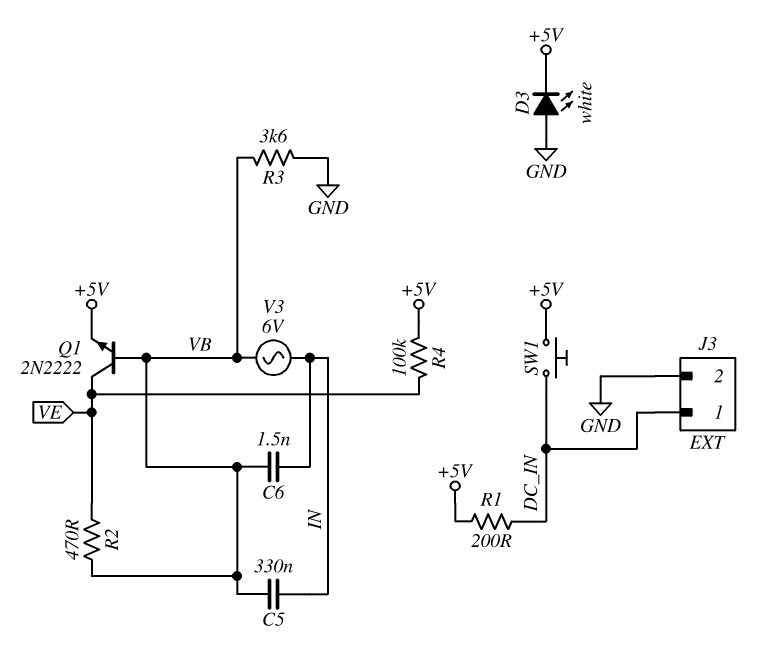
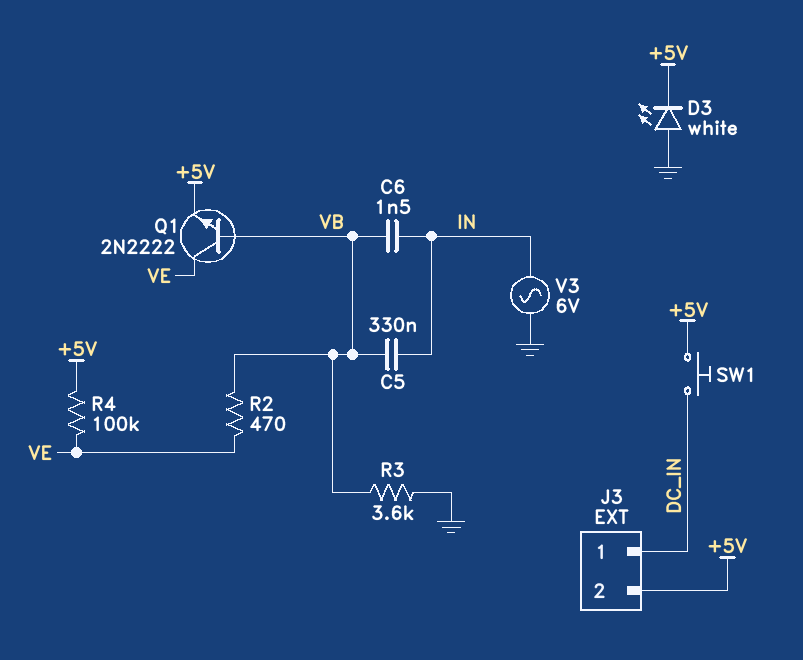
J3 pin 2: GND -> +5V
R1: 200 (+5V, DC_IN) -> none
V3: AC 6V (IN, VB) -> AC 6V (GND, IN)

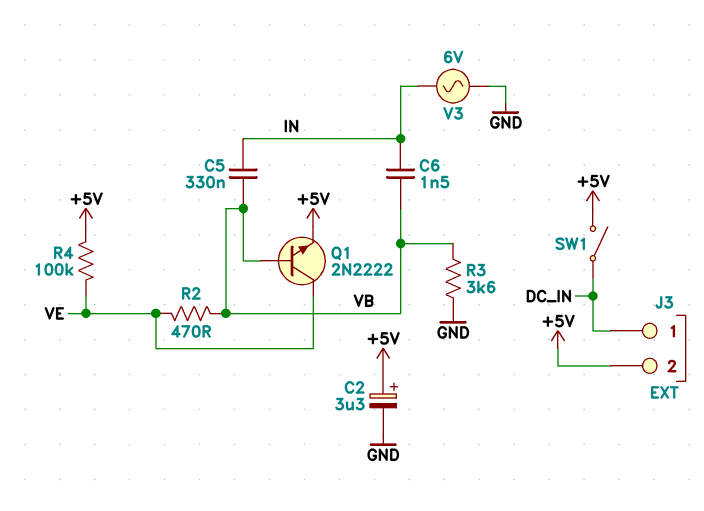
C2: none -> 3.3uF (plus +5V, minus GND)
D3: LED white (A GND, K +5V) -> none
SW1: button (+5V, DC_IN) -> switch (+5V, DC_IN)

